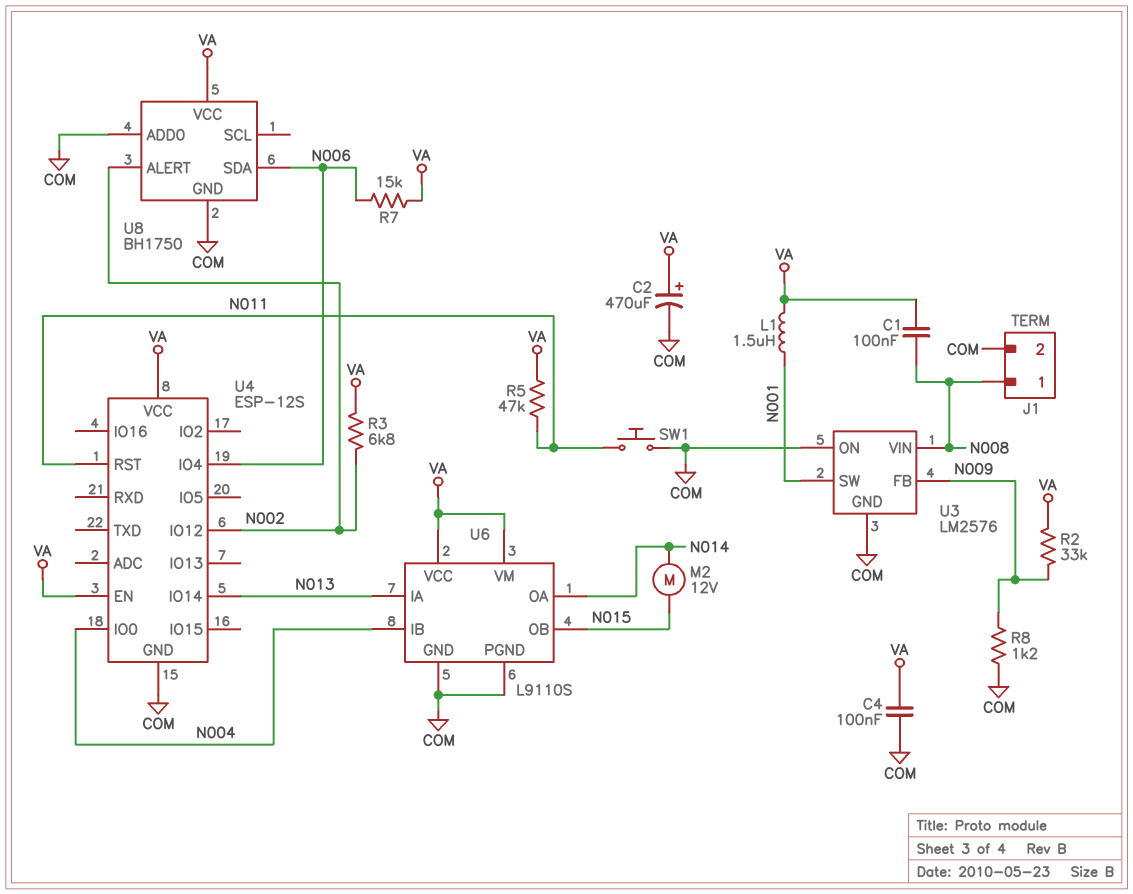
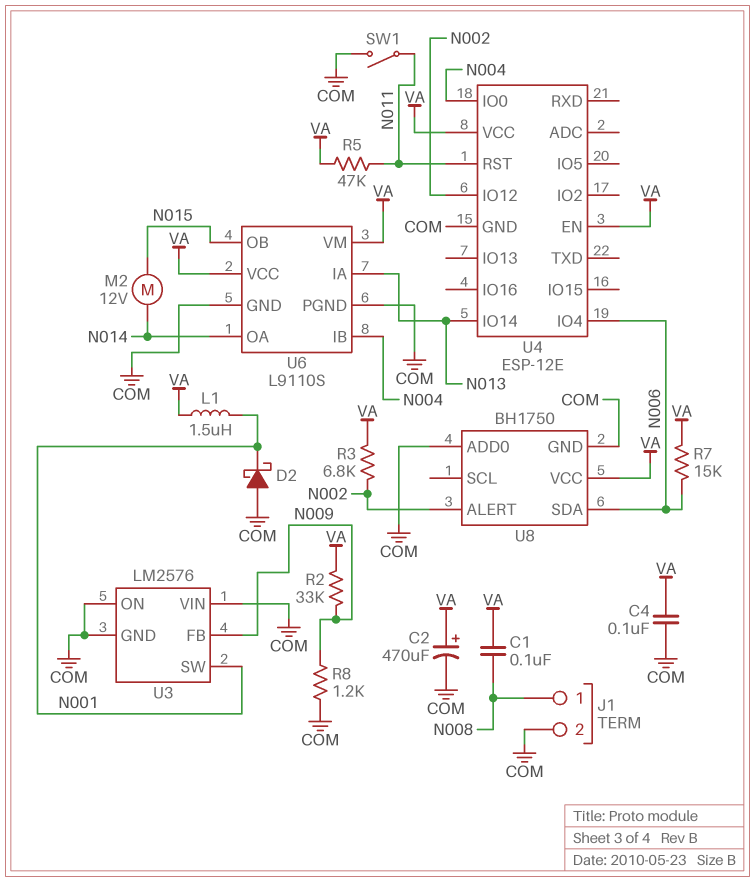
D2: none -> schottky (A COM, K N001)
SW1: button (COM, N011) -> switch (COM, N011)
U3 pin VIN: N008 -> COM
U4: ESP-12S -> ESP-12E

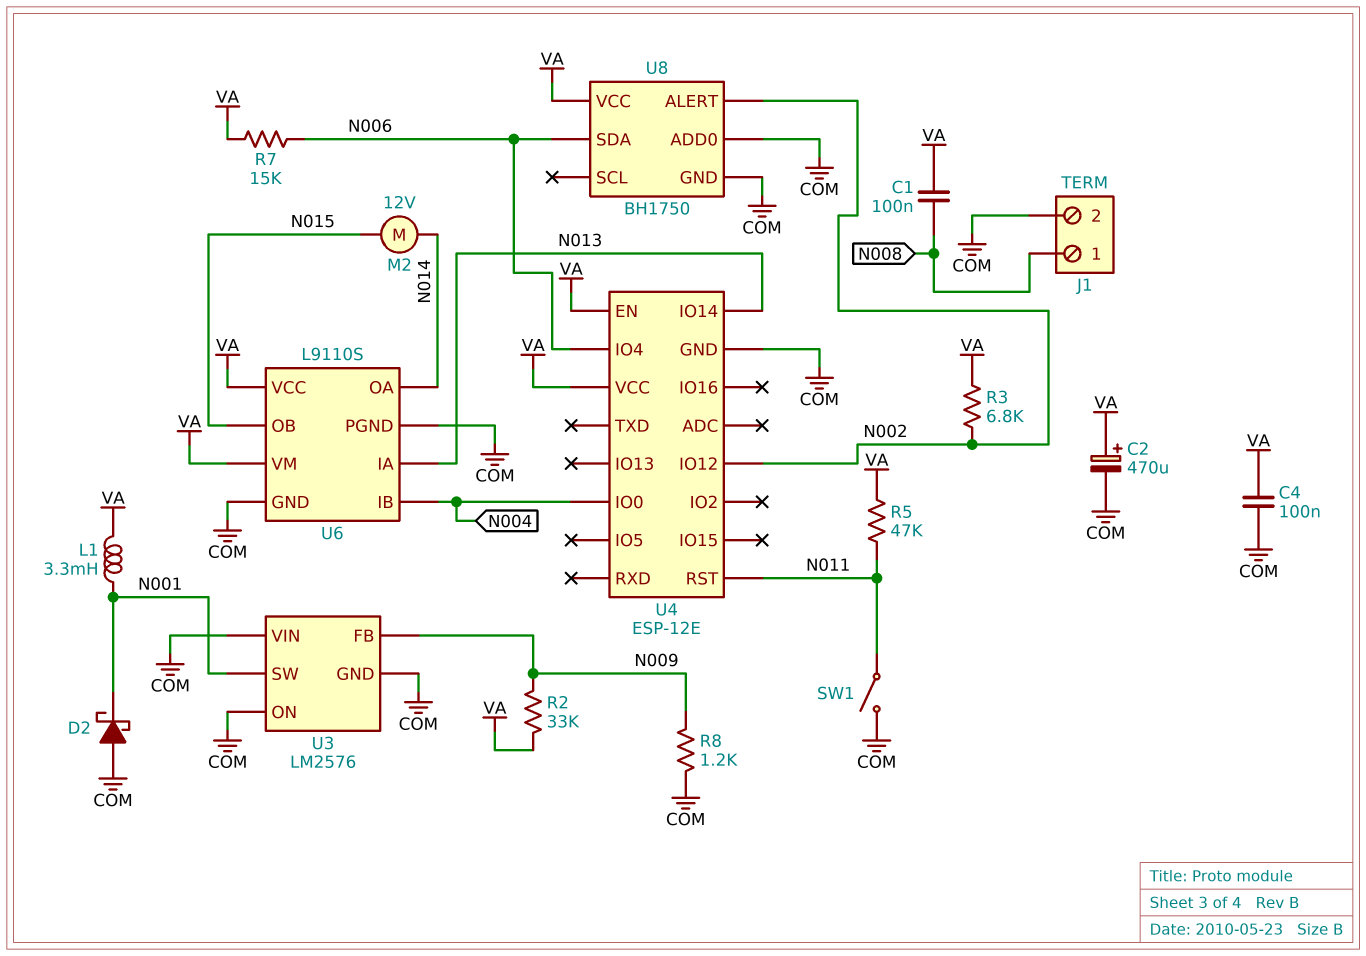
L1: 1.5uH (N001, VA) -> 3.3mH (N001, VA)

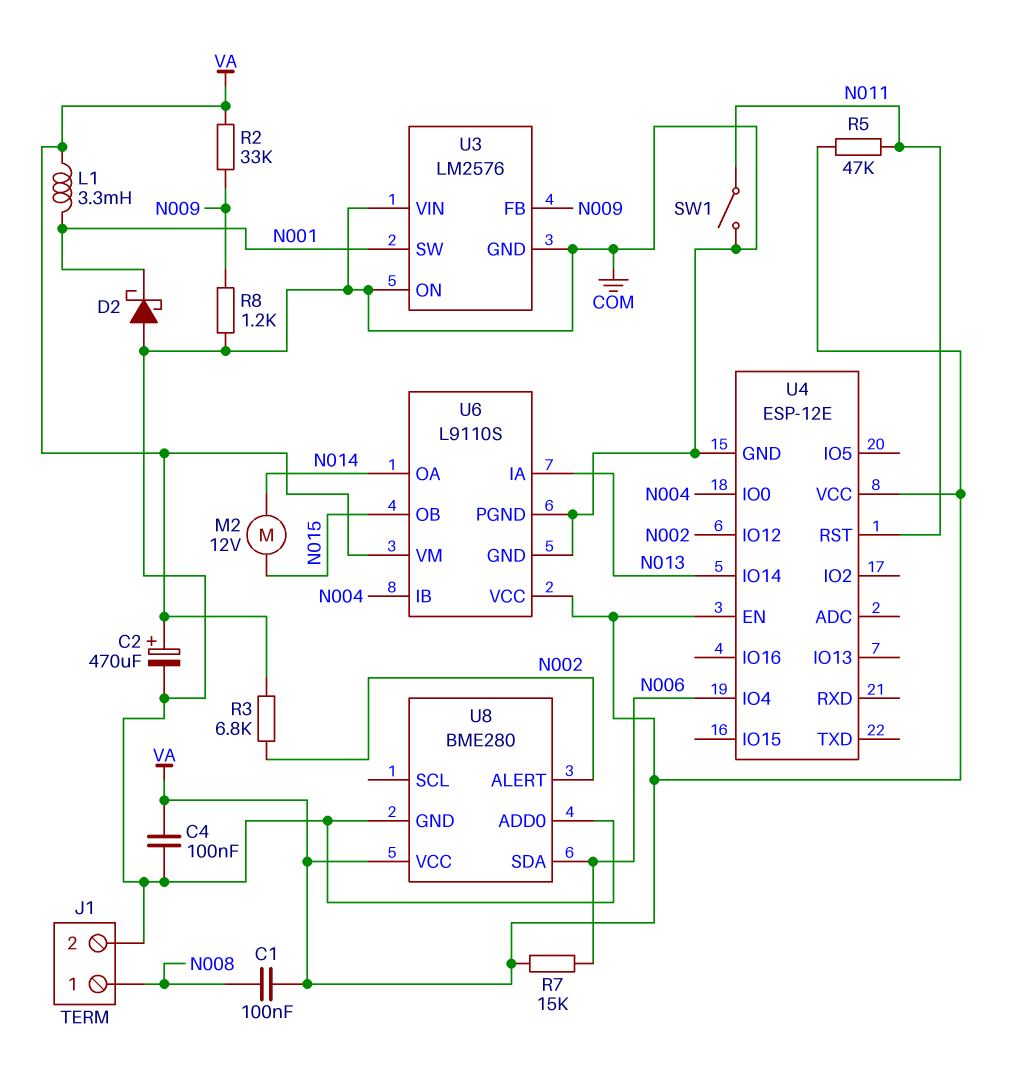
U8: BH1750 -> BME280

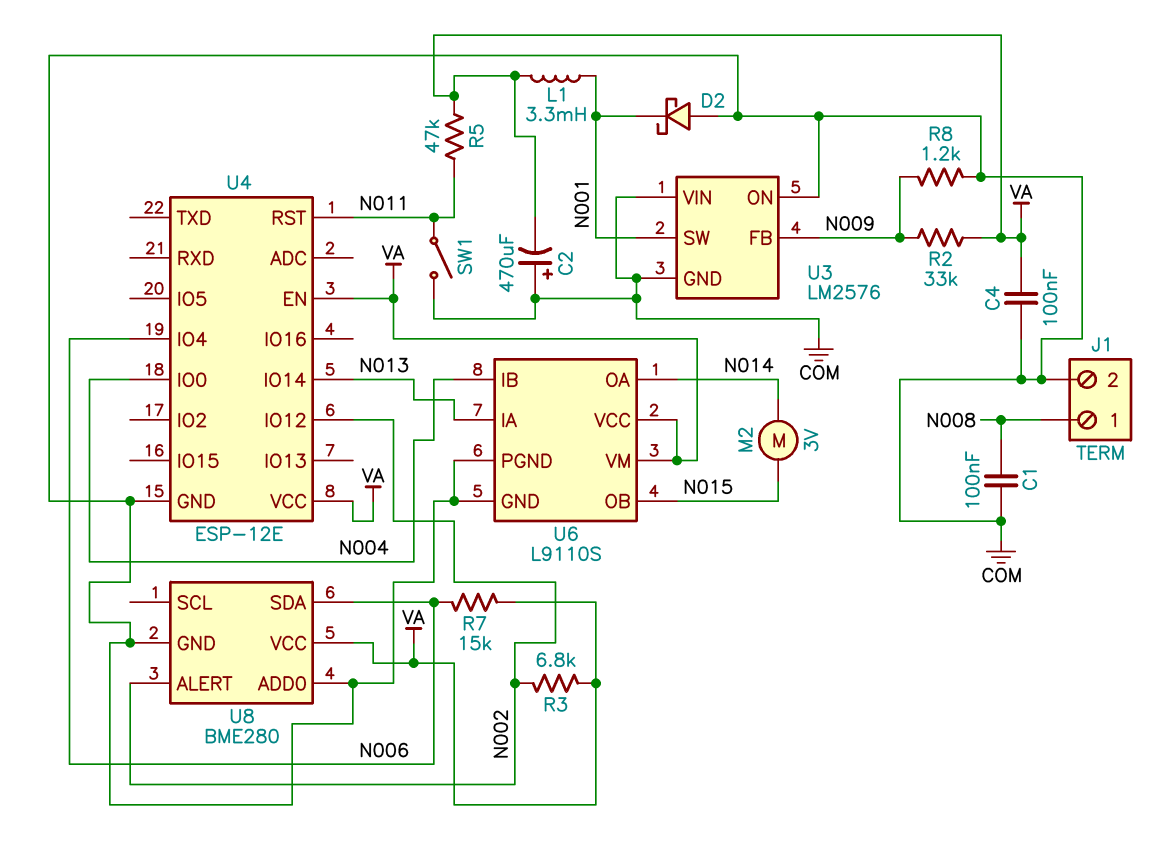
C1: 100nF (N008, VA) -> 100nF (COM, N008)
C2: 470uF (plus VA, minus COM) -> 470uF (plus COM, minus VA)
M2: motor 12V (N014, N015) -> motor 3V (N014, N015)

